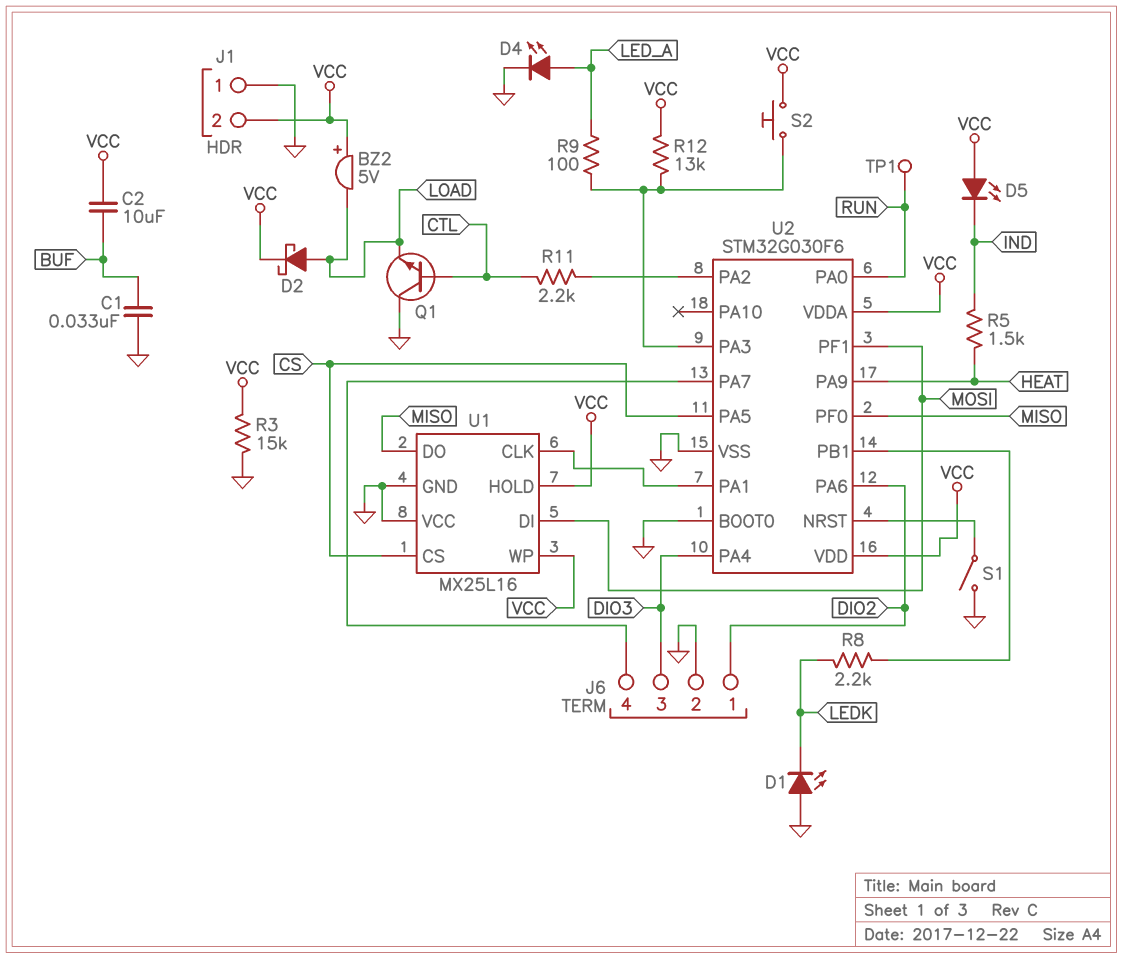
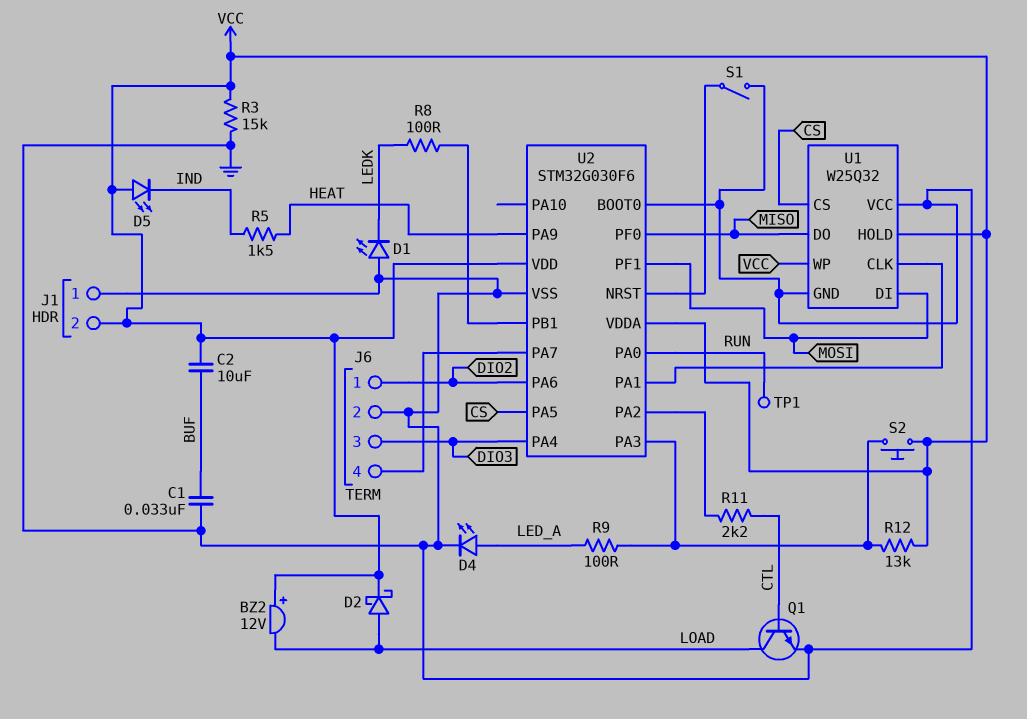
BZ2: buzzer 5V (plus VCC, minus LOAD) -> buzzer 12V (plus VCC, minus LOAD)
Q1: NPN (B CTL, C GND, E LOAD) -> NPN (B CTL, C LOAD, E GND)
R8: 2.2k (LEDK, U2/PB1) -> 100 (LEDK, U2/PB1)
U1: MX25L16 -> W25Q32

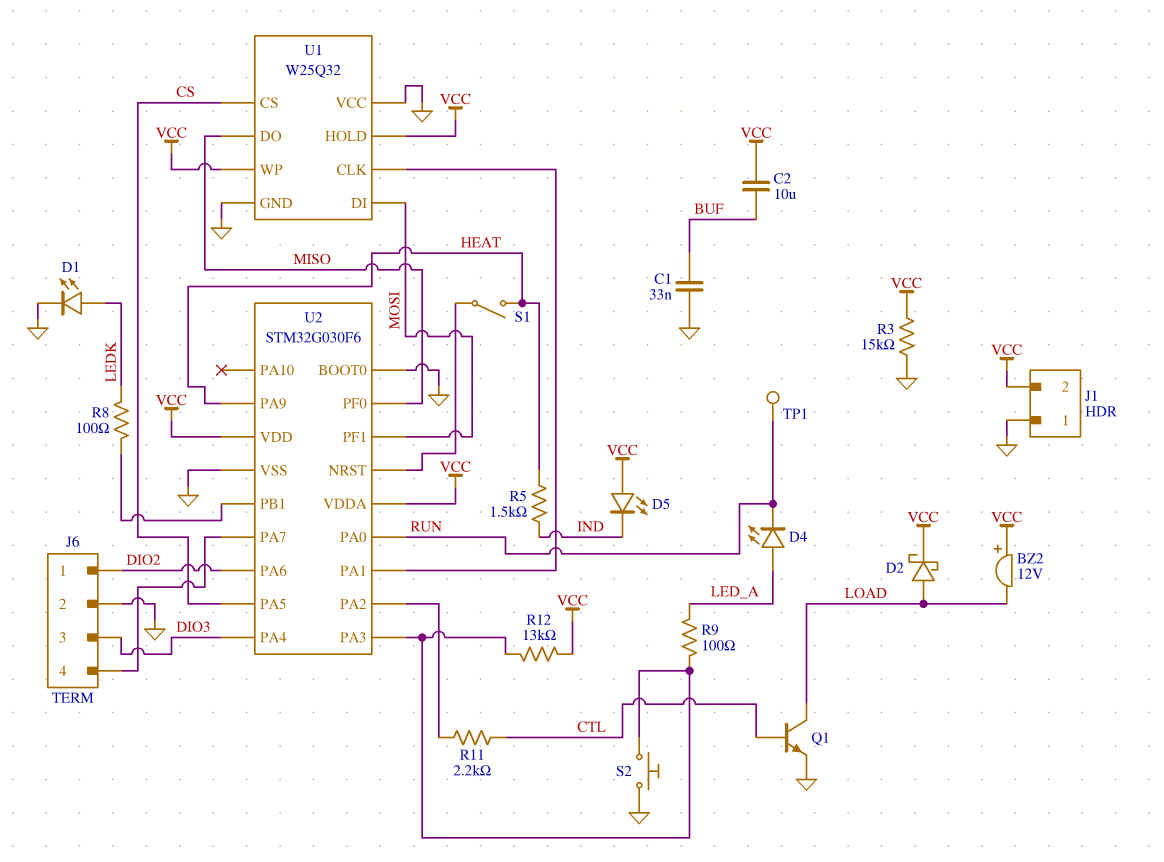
D1: LED (A GND, K LEDK) -> LED (A LEDK, K GND)
D4: LED (A LED_A, K GND) -> LED (A LED_A, K RUN)
S1: switch (GND, U2/NRST) -> switch (HEAT, U2/NRST)
S2: button (U2/PA3, VCC) -> button (GND, U2/PA3)

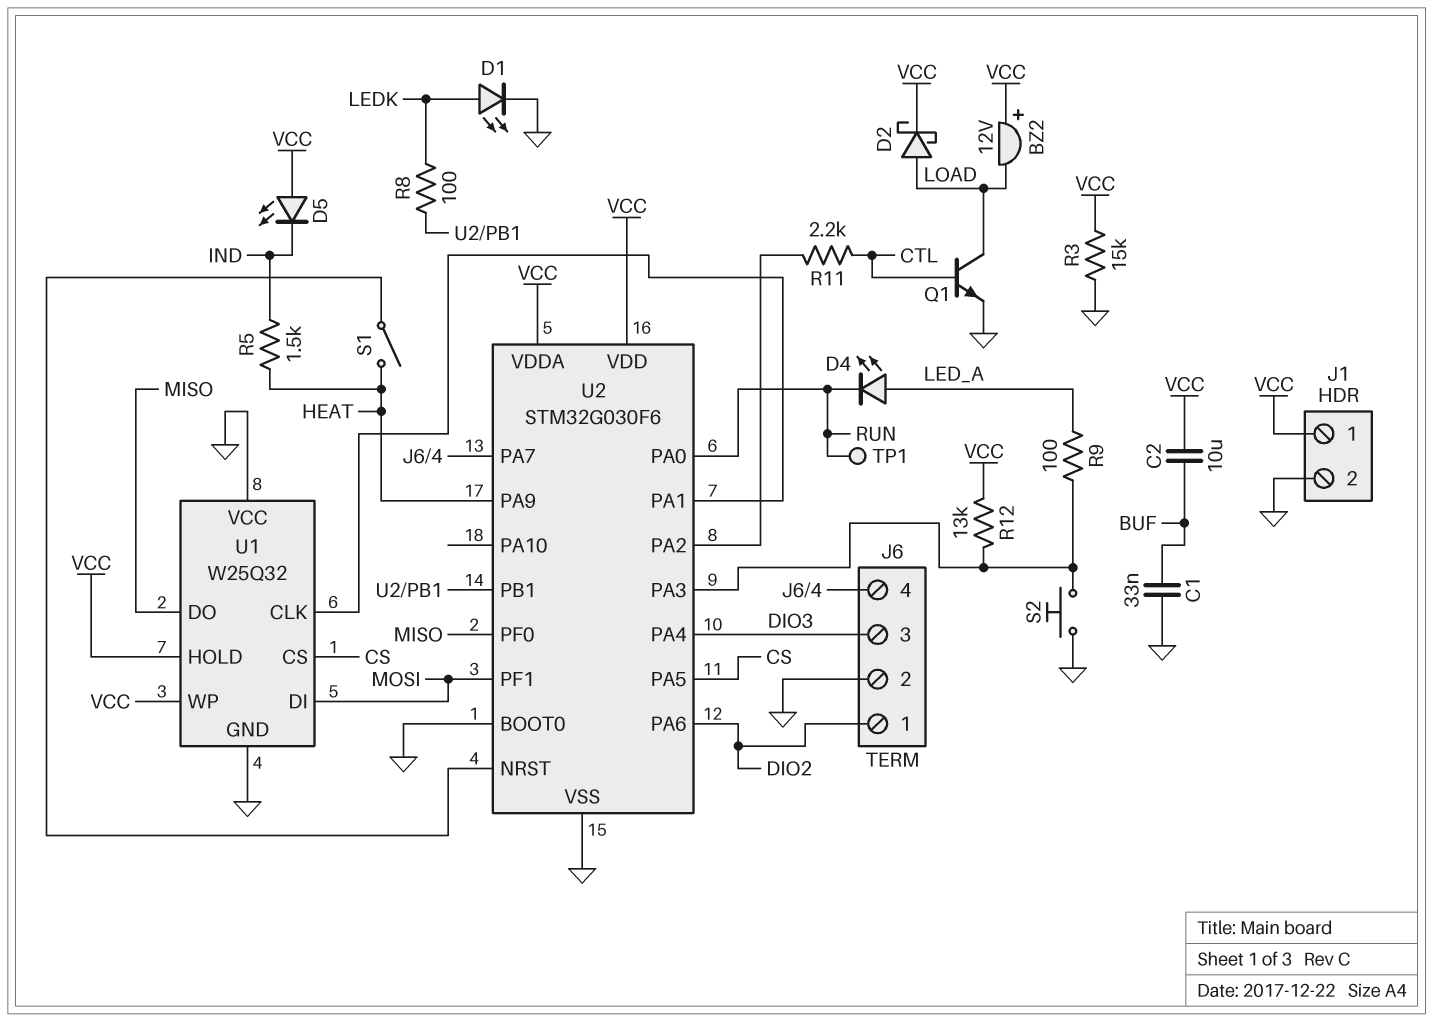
J1 pin 1: GND -> VCC
J1 pin 2: VCC -> GND

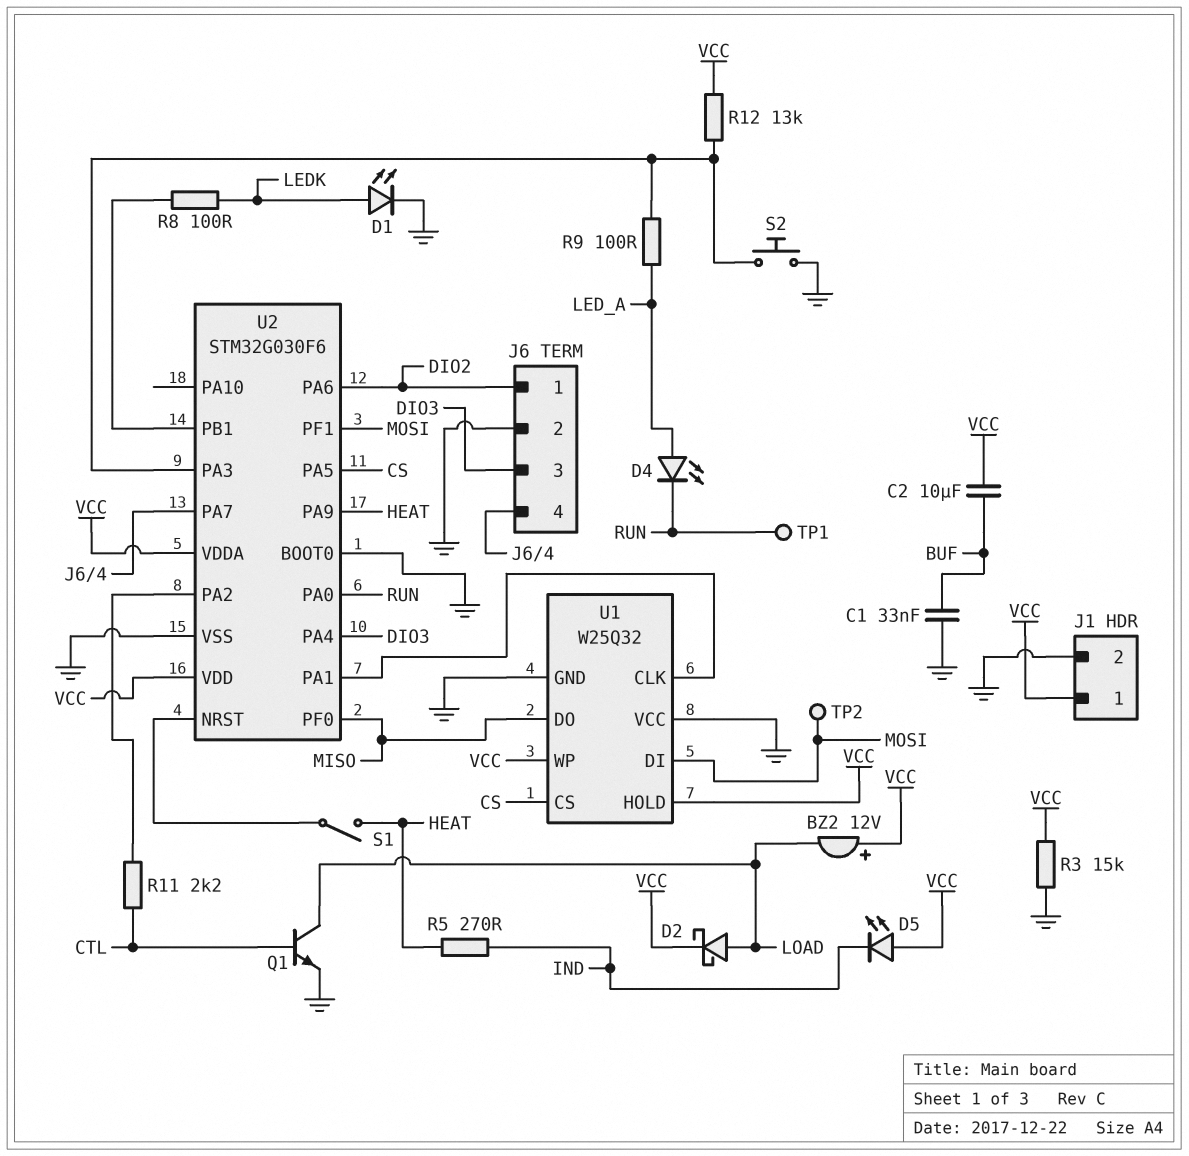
R5: 1.5k (HEAT, IND) -> 270 (HEAT, IND)
TP2: none -> test point (MOSI)

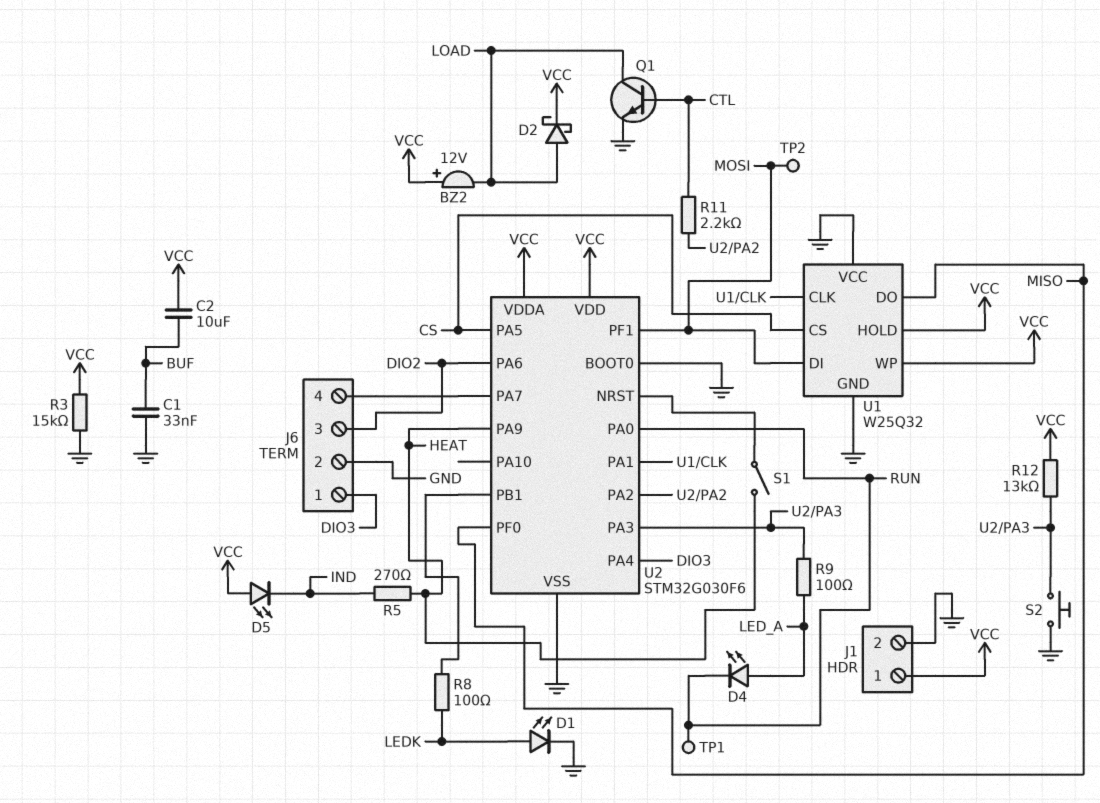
J6 pin 1: DIO2 -> DIO3
J6 pin 3: DIO3 -> DIO2

